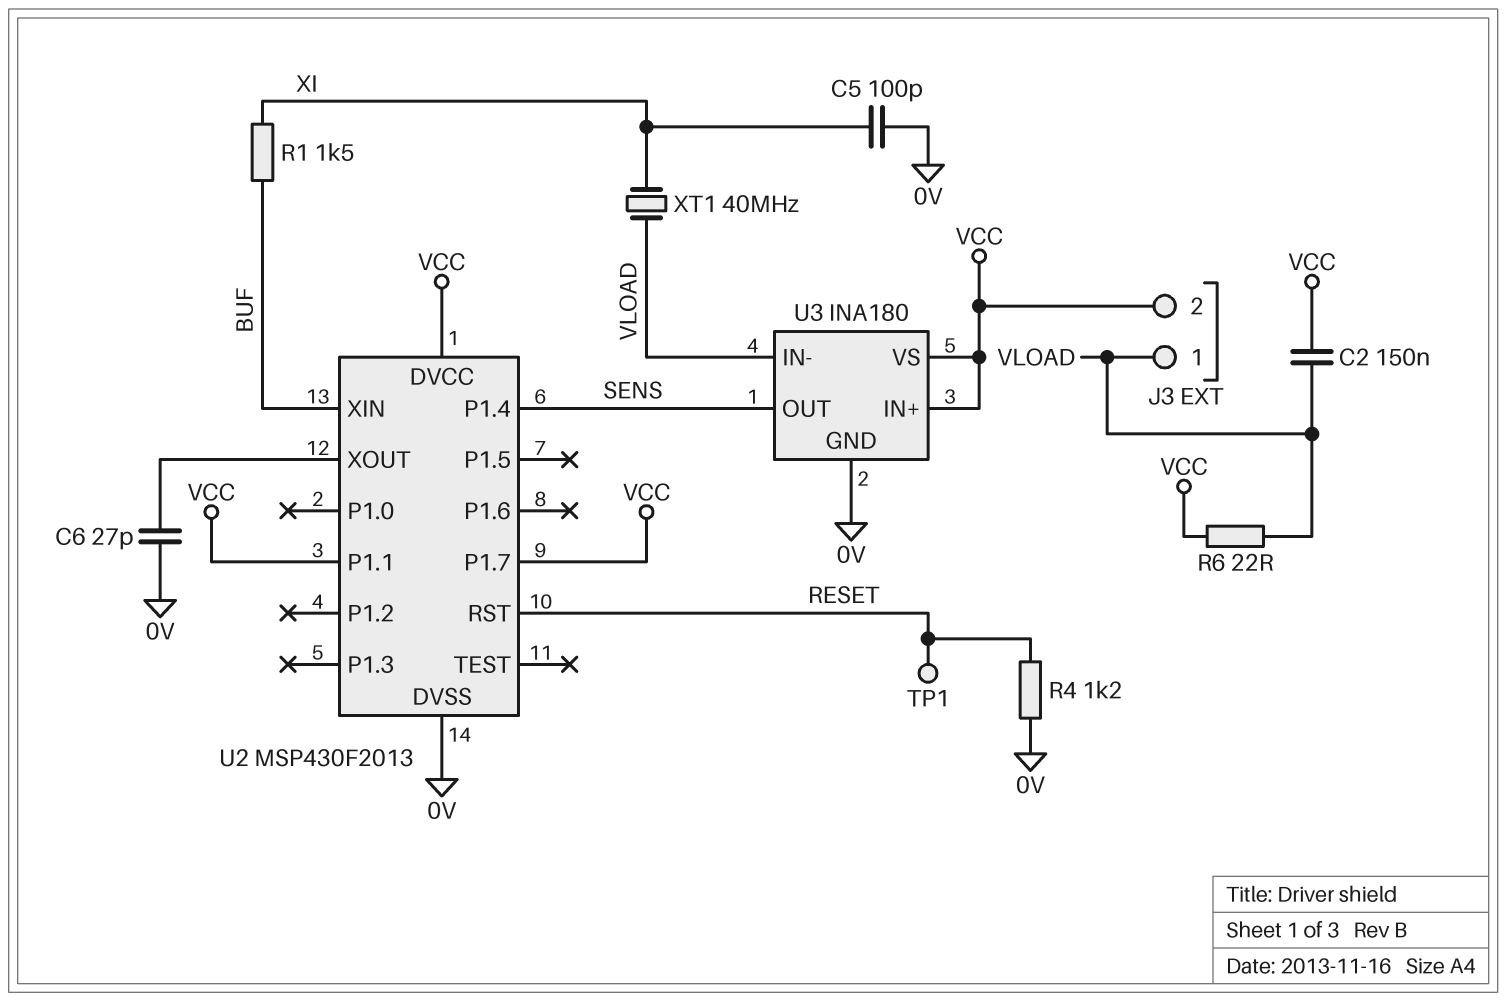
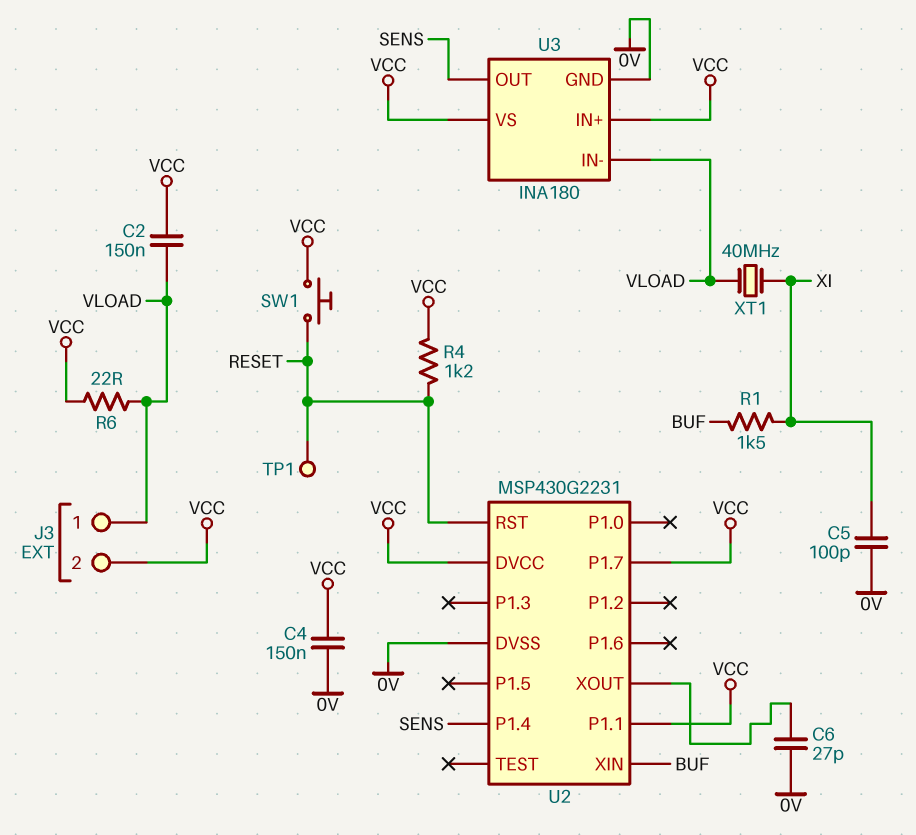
C4: none -> 150nF (0V, VCC)
R4: 1.2k (0V, RESET) -> 1.2k (RESET, VCC)
SW1: none -> button (RESET, VCC)
U2: MSP430F2013 -> MSP430G2231

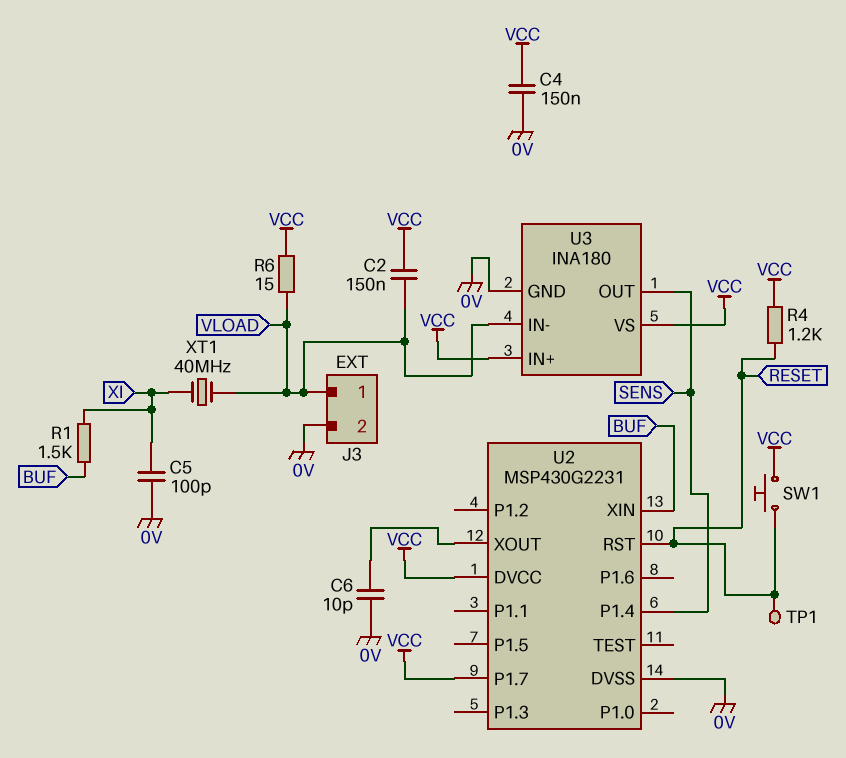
C6: 27pF (0V, U2/XOUT) -> 10pF (0V, U2/XOUT)
J3 pin 2: VCC -> 0V
R6: 22 (VCC, VLOAD) -> 15 (VCC, VLOAD)
U2 pin P1.1: VCC -> none

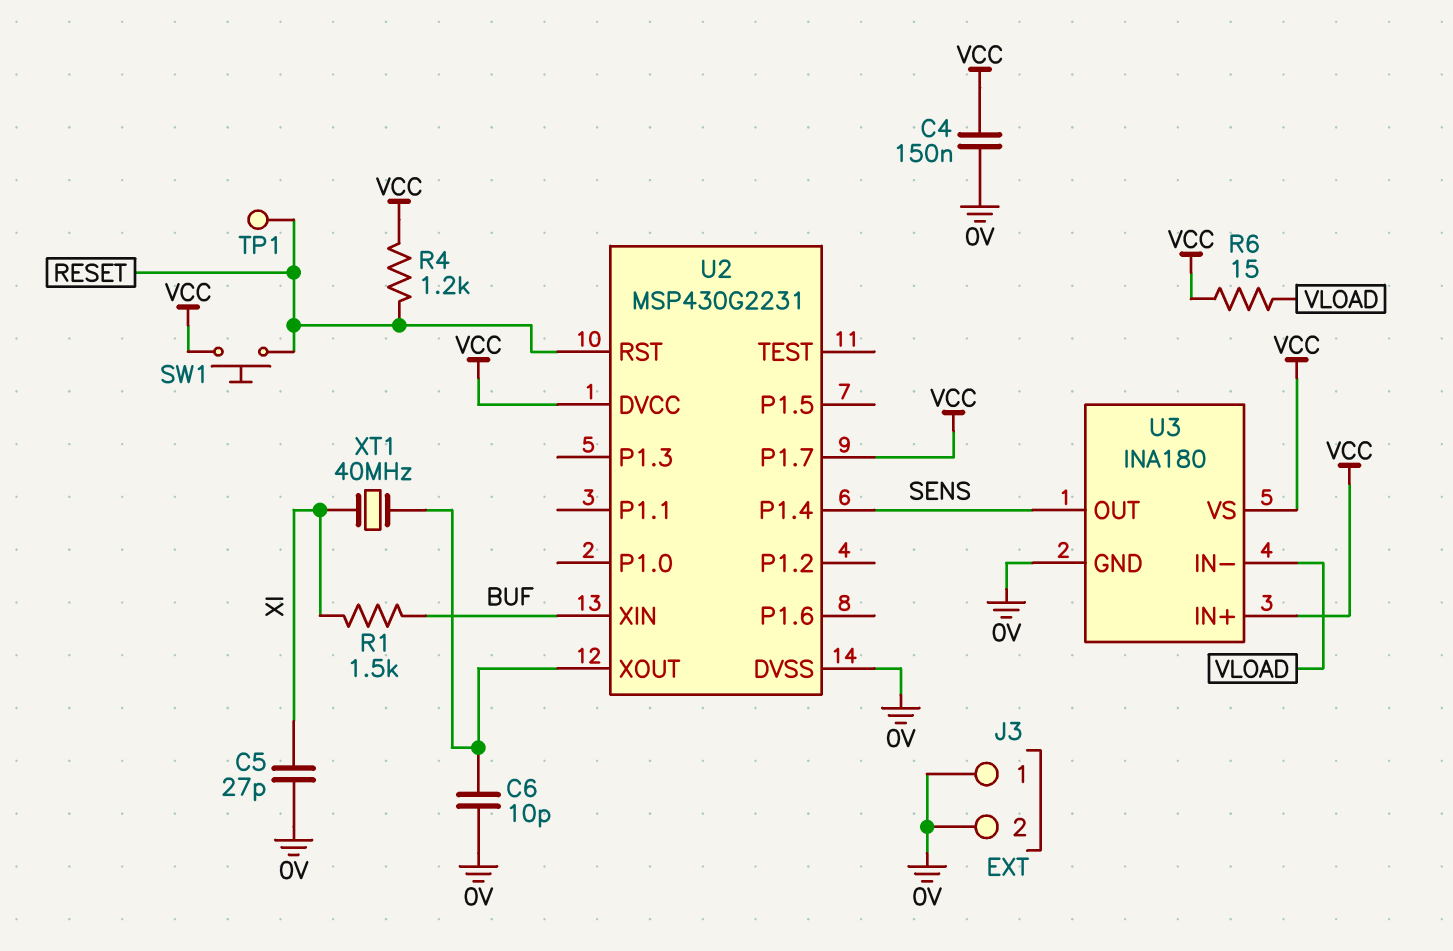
C2: 150nF (VCC, VLOAD) -> none
C5: 100pF (0V, XI) -> 27pF (0V, XI)
J3 pin 1: VLOAD -> 0V
XT1: 40MHz (VLOAD, XI) -> 40MHz (U2/XOUT, XI)

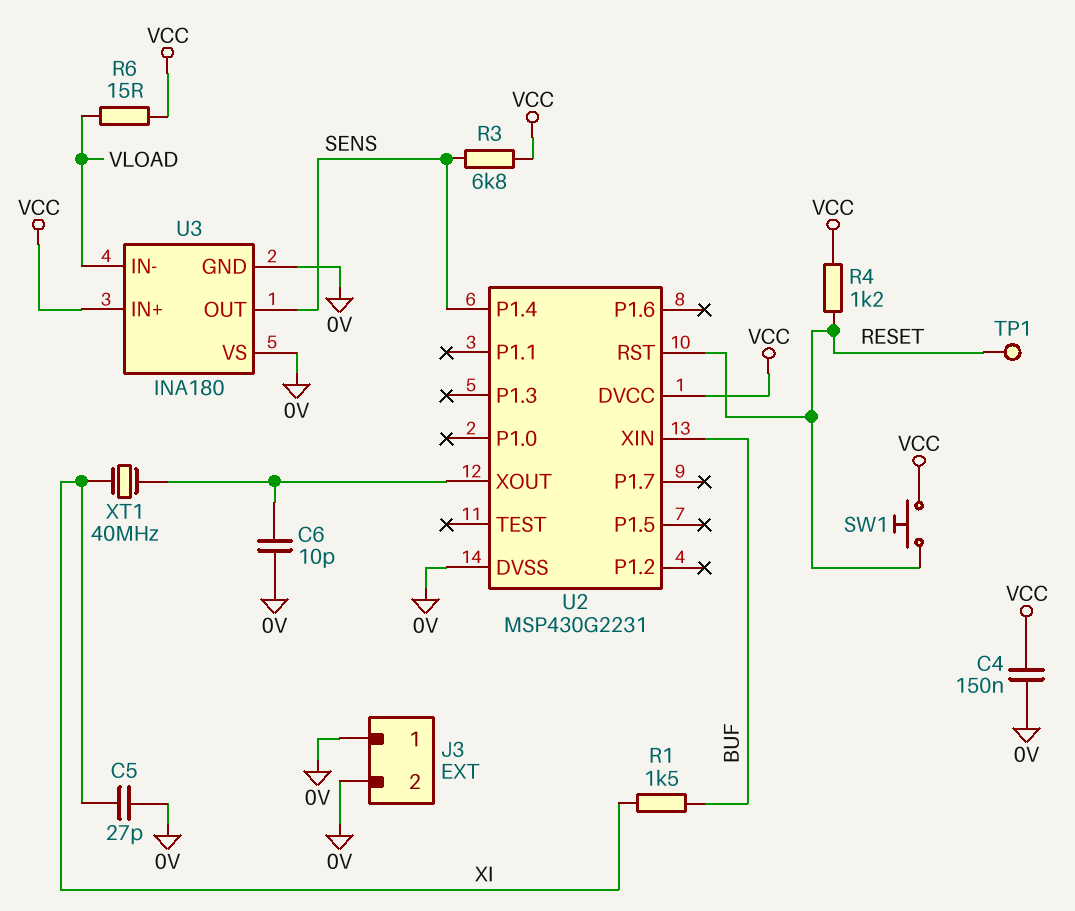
R3: none -> 6.8k (SENS, VCC)
U2 pin P1.7: VCC -> none
U3 pin VS: VCC -> 0V

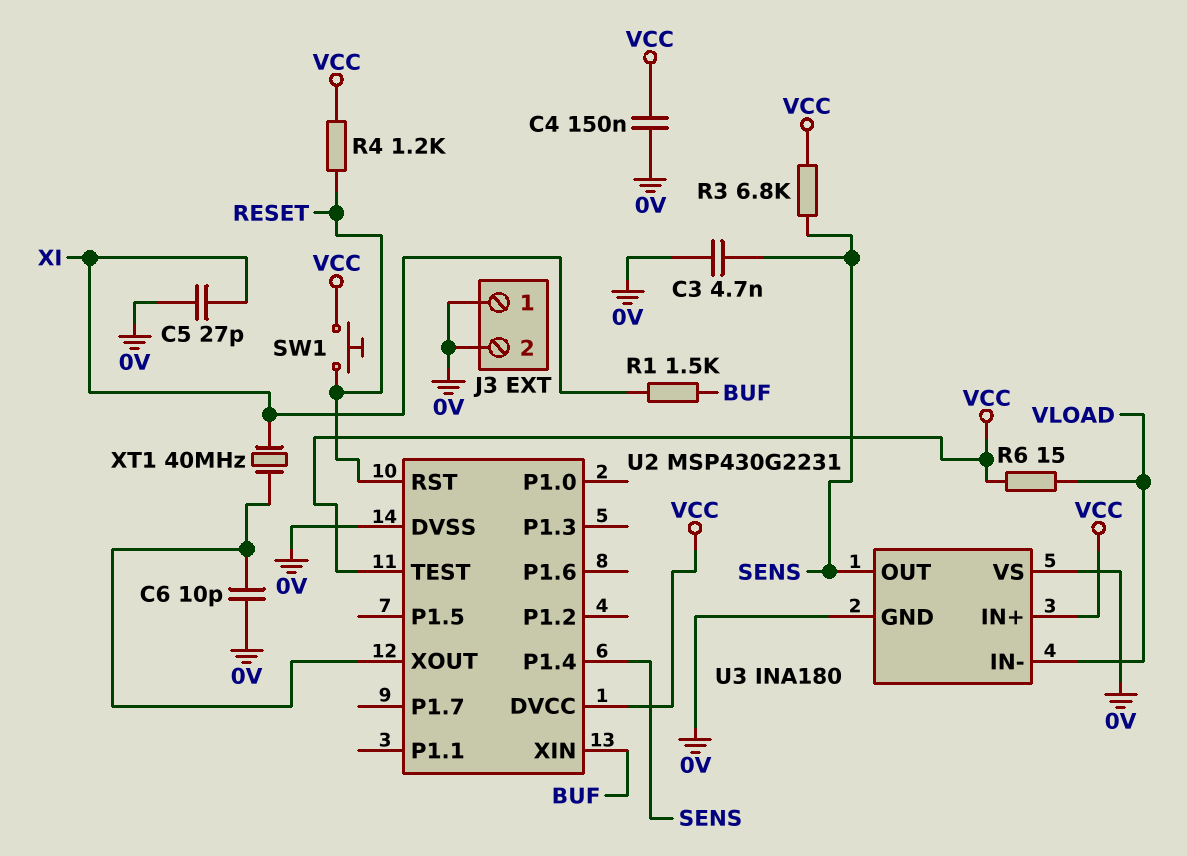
C3: none -> 4.7nF (0V, SENS)
TP1: test point (RESET) -> none
U2 pin TEST: none -> VCC

